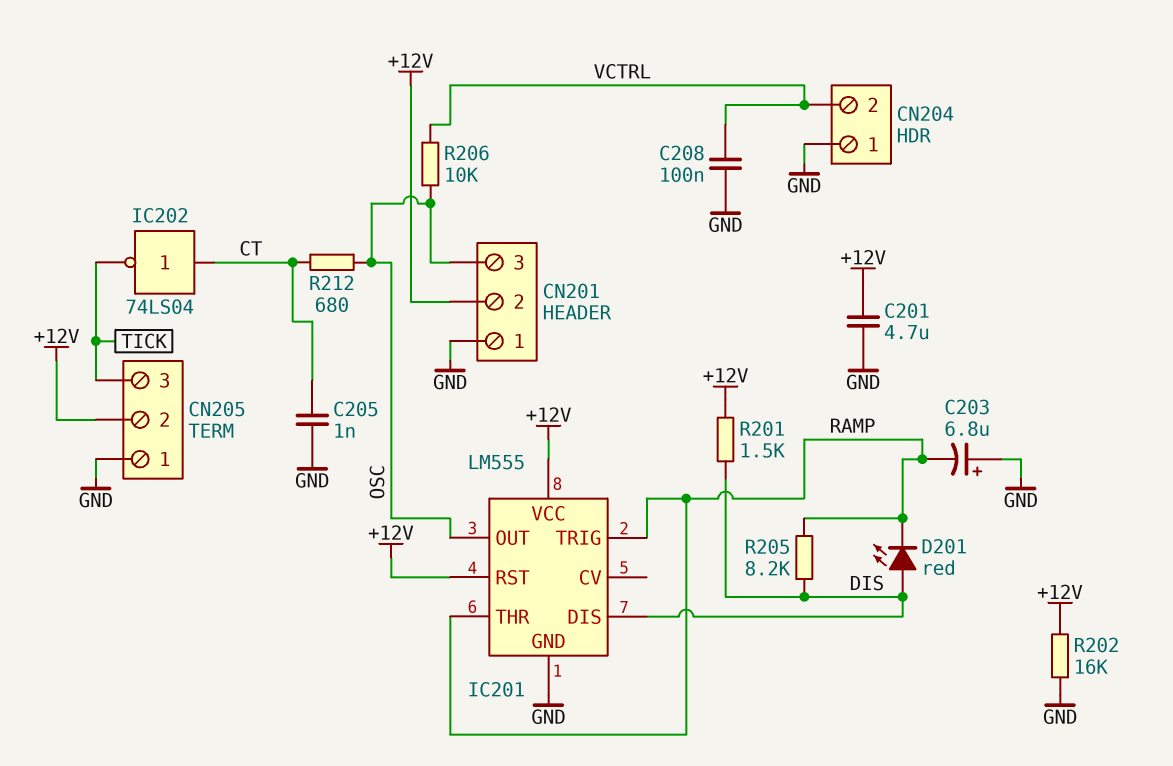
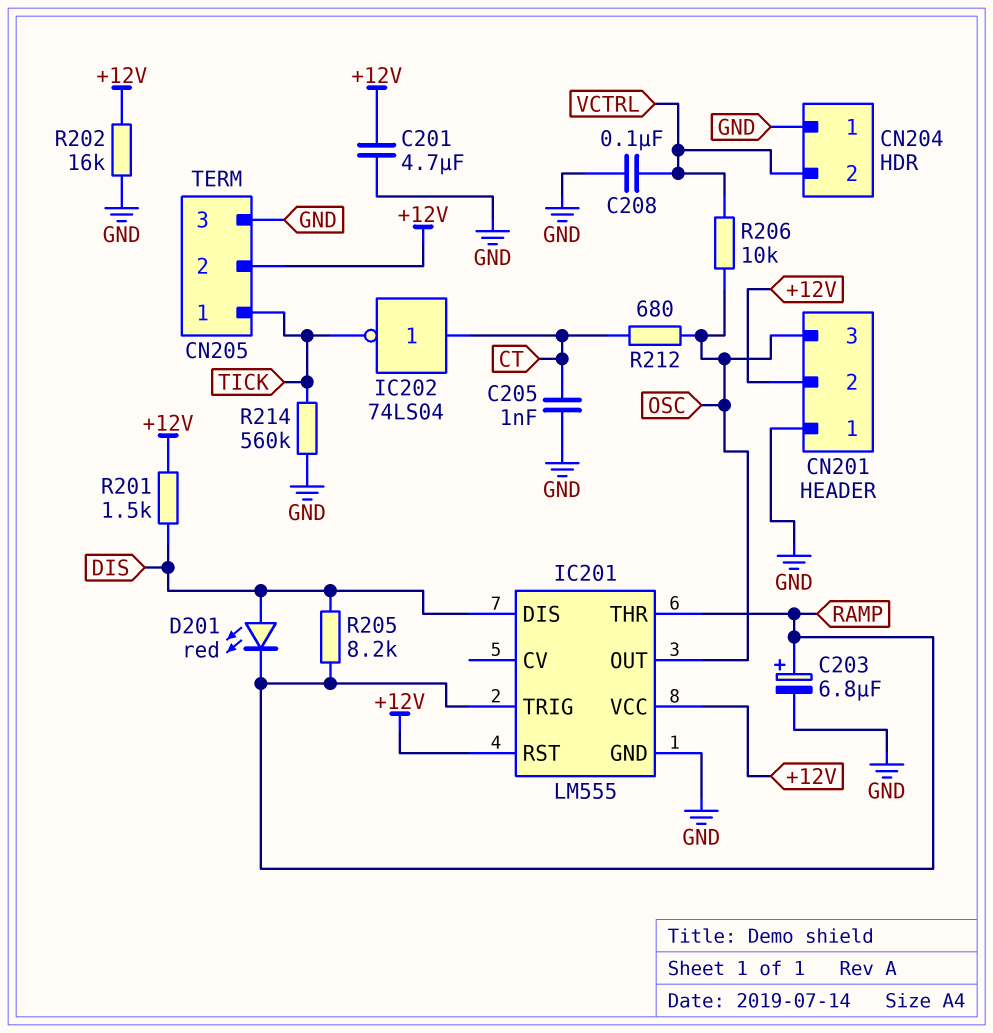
C203: 6.8uF (plus GND, minus RAMP) -> 6.8uF (plus RAMP, minus GND)
CN205 pin 1: GND -> TICK
CN205 pin 3: TICK -> GND
R214: none -> 560k (GND, TICK)

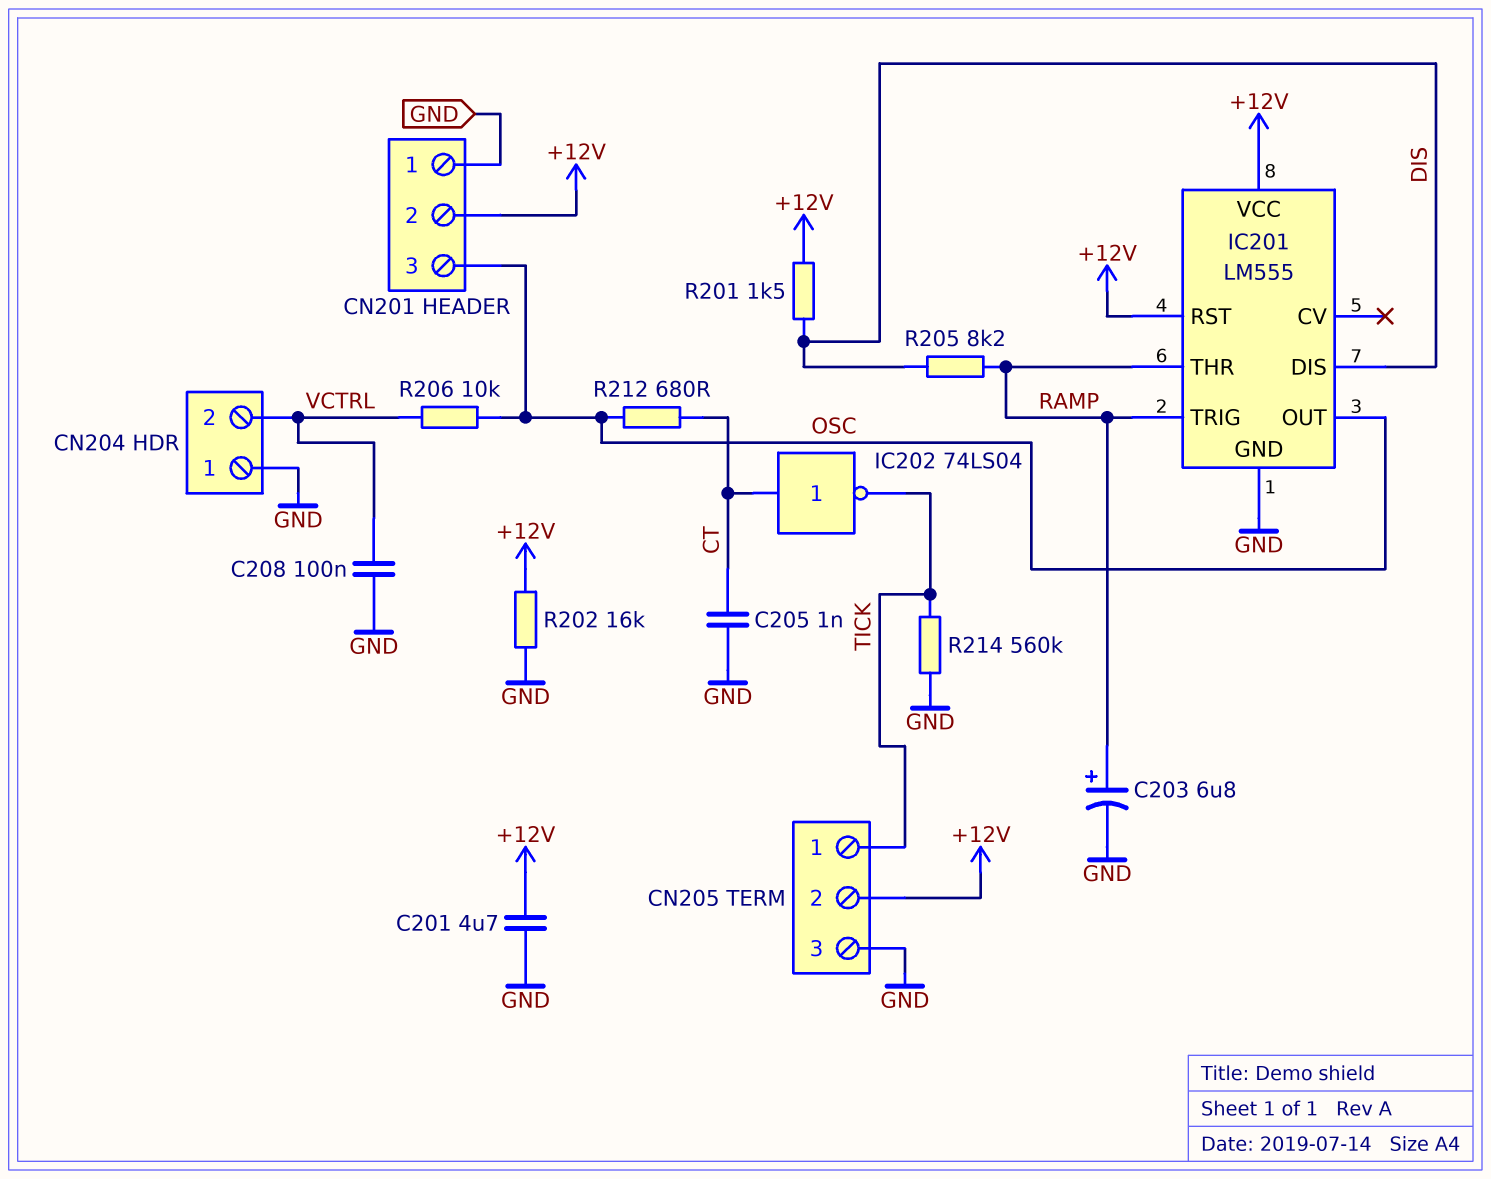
D201: LED red (A DIS, K RAMP) -> none

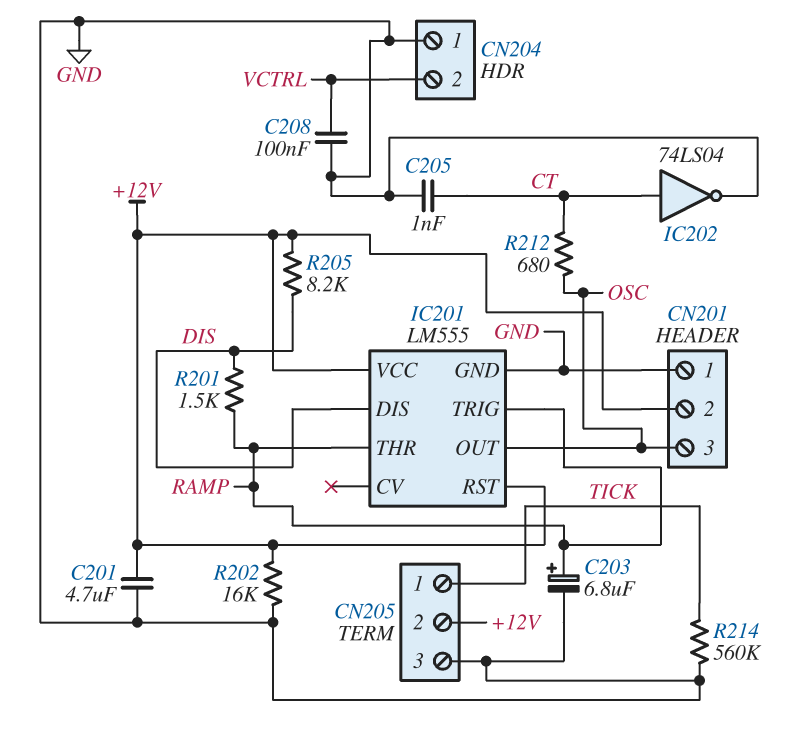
IC202: NOT 74LS04 (in CT, out TICK) -> NOT 74LS04 (in CT, out GND)
R201: 1.5k (+12V, DIS) -> 1.5k (DIS, RAMP)
R205: 8.2k (DIS, RAMP) -> 8.2k (+12V, DIS)
R206: 10k (OSC, VCTRL) -> none

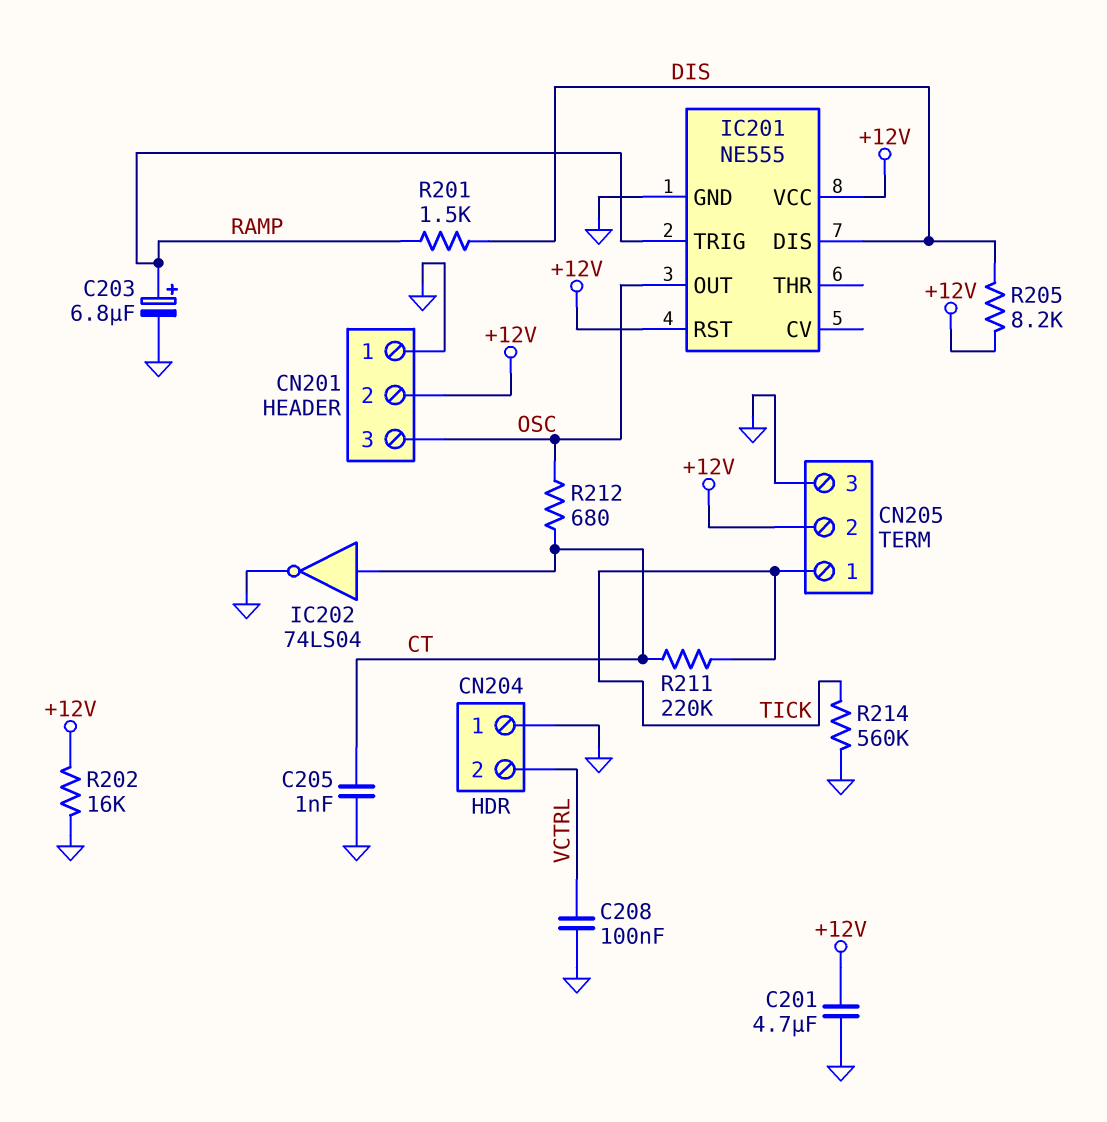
IC201: LM555 -> NE555
IC201 pin THR: RAMP -> none
R211: none -> 220k (CT, TICK)

